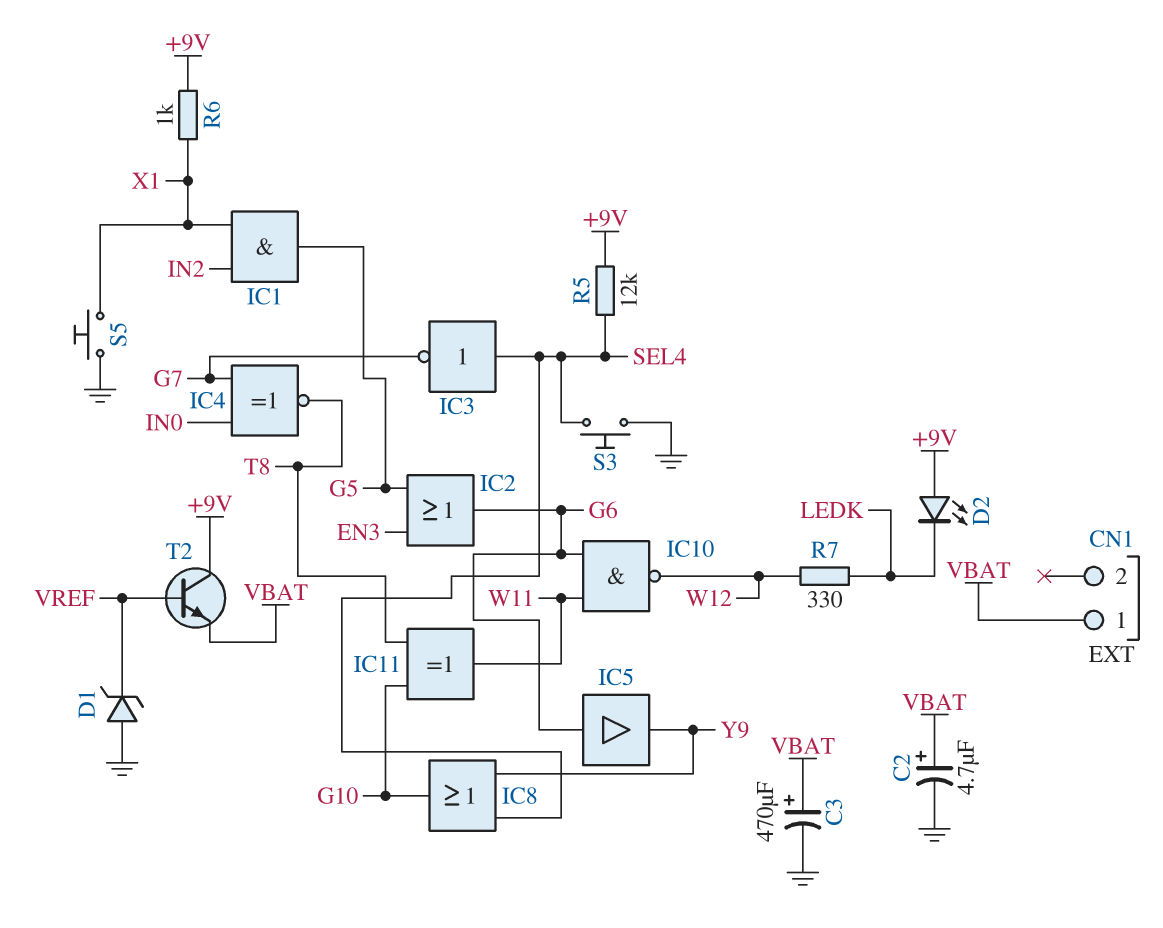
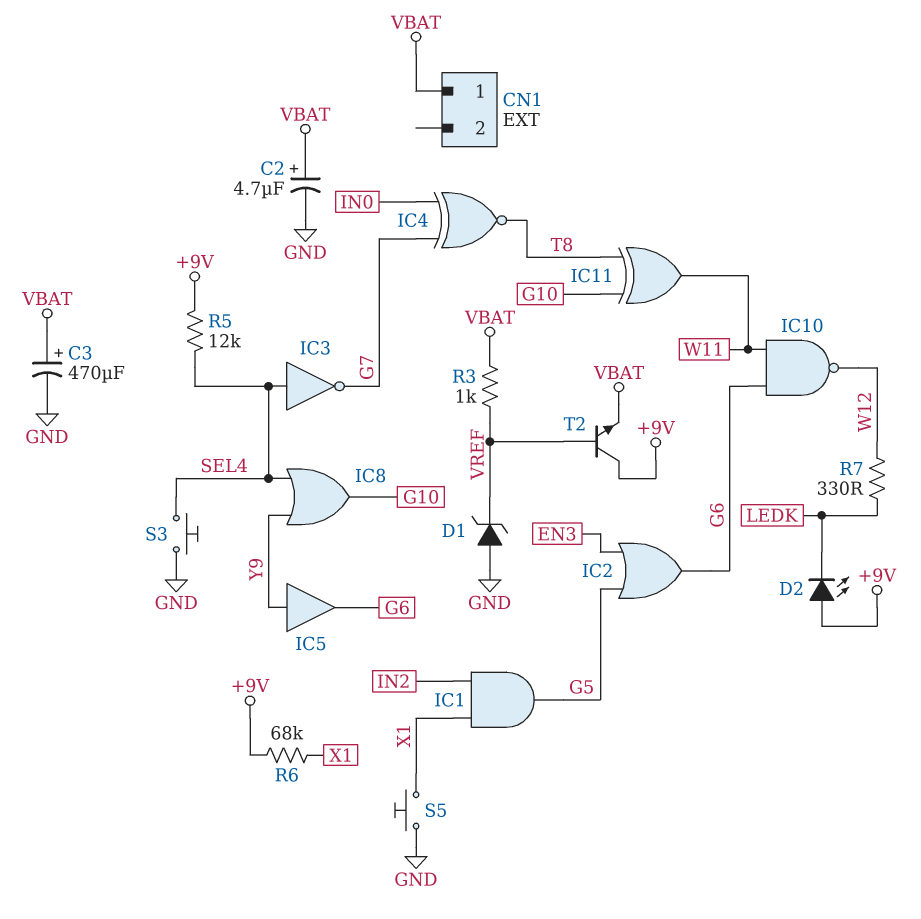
IC5: buffer (in G6, out Y9) -> buffer (in Y9, out G6)
R3: none -> 1k (VBAT, VREF)
R6: 1k (+9V, X1) -> 68k (+9V, X1)

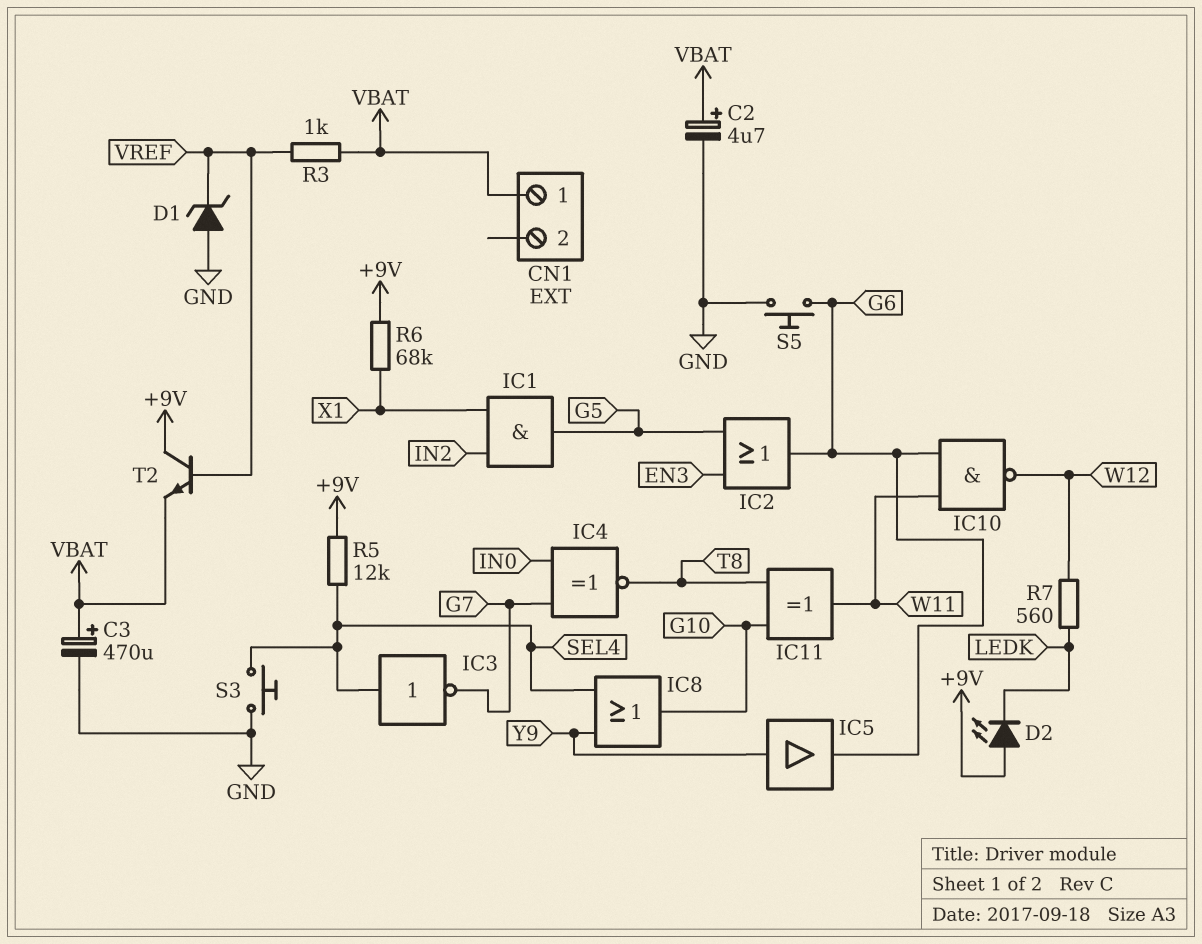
R7: 330 (LEDK, W12) -> 560 (LEDK, W12)
S5: button (GND, X1) -> button (G6, GND)

